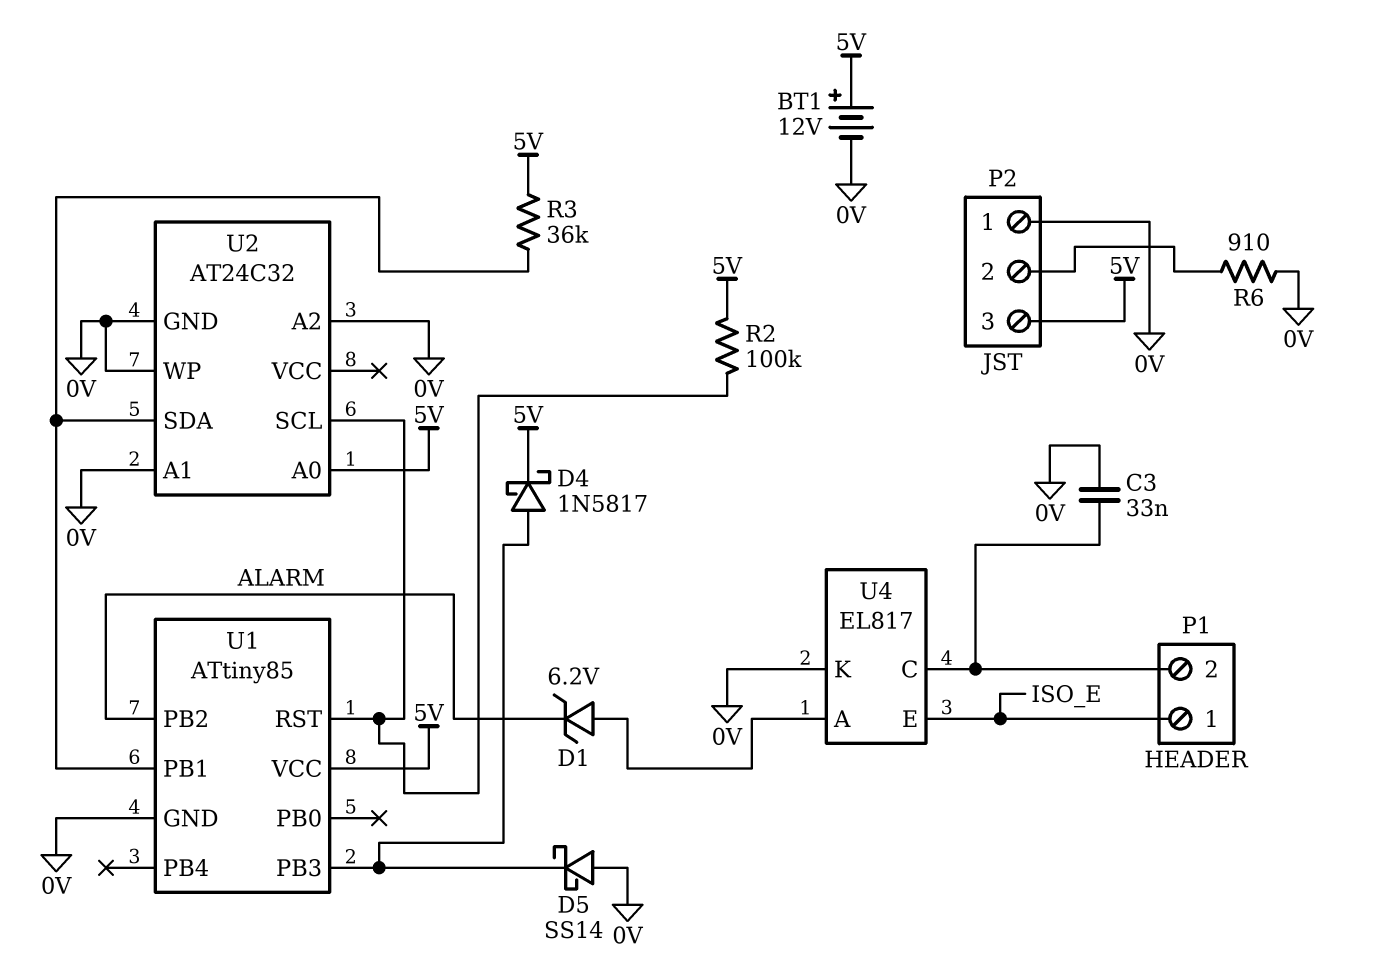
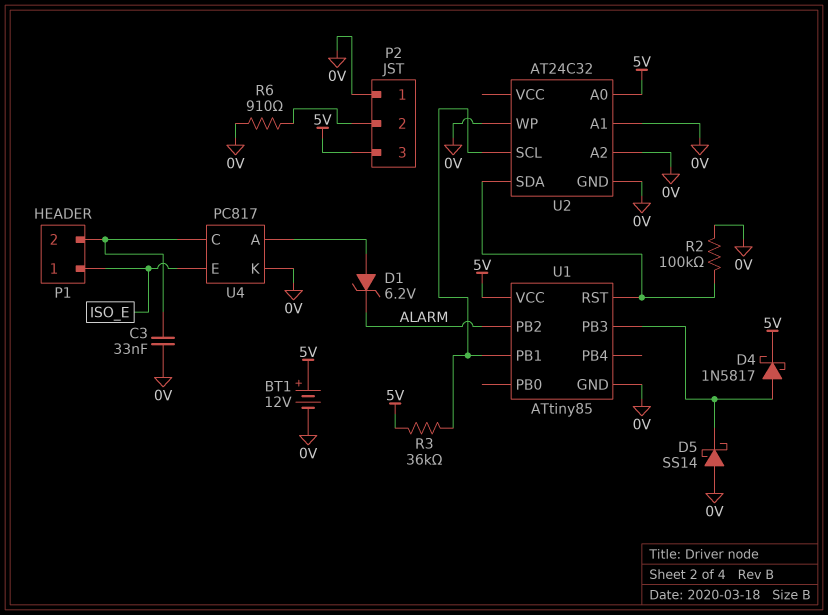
R2: 100k (5V, U1/RST) -> 100k (0V, U1/RST)
U2 pin SCL: U1/RST -> U1/PB1
U2 pin SDA: U1/PB1 -> U1/RST
U4: EL817 -> PC817

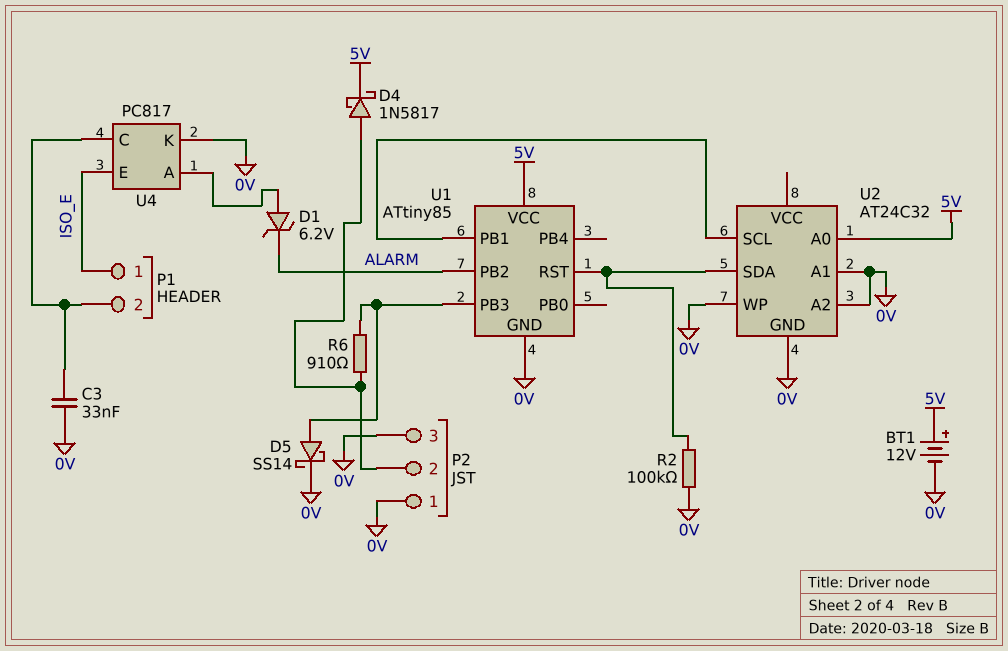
D4: schottky 1N5817 (A U1/PB3, K 5V) -> schottky 1N5817 (A P2/2, K 5V)
D5: schottky SS14 (A 0V, K U1/PB3) -> schottky SS14 (A U1/PB3, K 0V)
P2 pin 3: 5V -> 0V
R3: 36k (5V, U1/PB1) -> none
R6: 910 (0V, P2/2) -> 910 (P2/2, U1/PB3)

